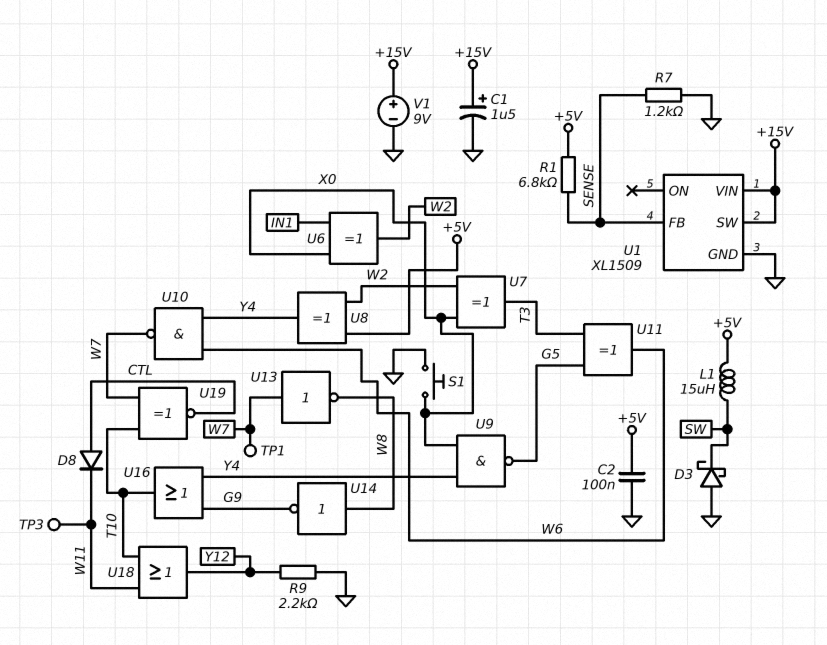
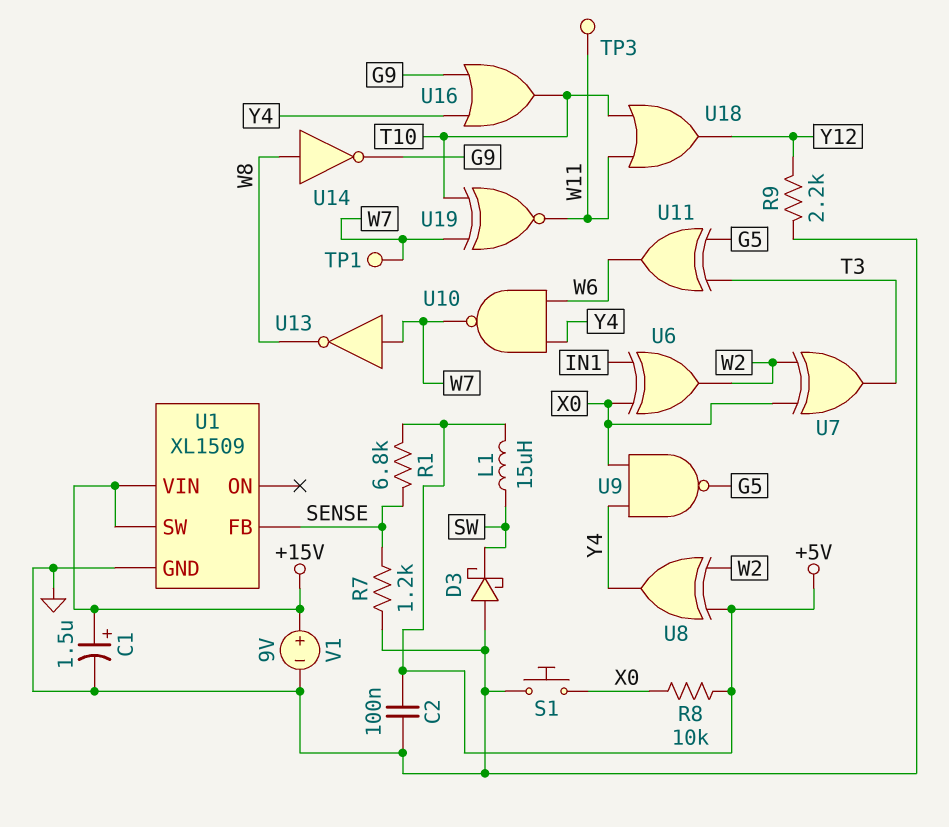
D8: diode (A CTL, K W11) -> none
R8: none -> 10k (+5V, X0)
U19: XNOR (in T10, in W7, out CTL) -> XNOR (in T10, in W7, out W11)

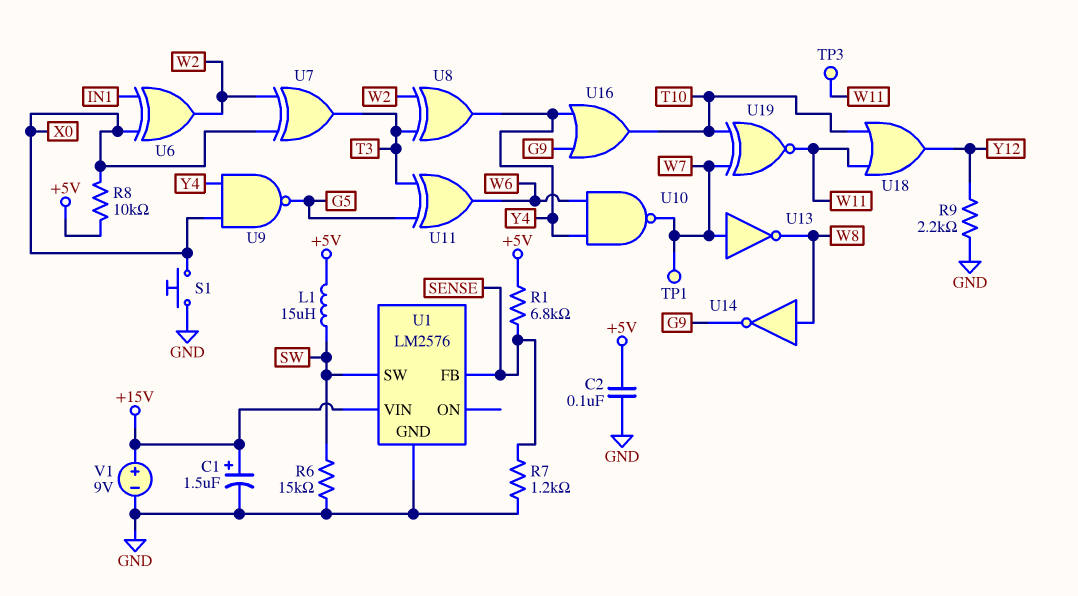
D3: schottky (A GND, K SW) -> none
R6: none -> 15k (GND, SW)
U1: XL1509 -> LM2576
U1 pin SW: +15V -> SW
U8: XOR (in +5V, in W2, out Y4) -> XOR (in T3, in W2, out Y4)

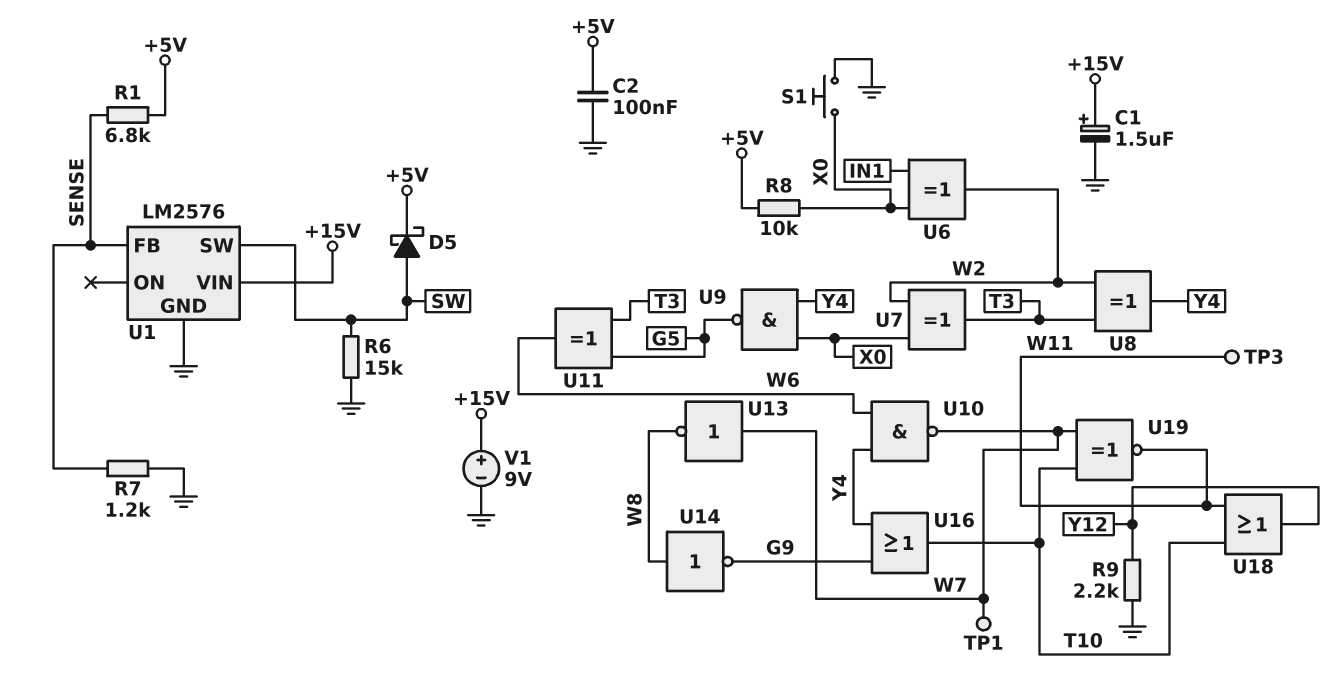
D5: none -> schottky (A SW, K +5V)
L1: 15uH (+5V, SW) -> none

